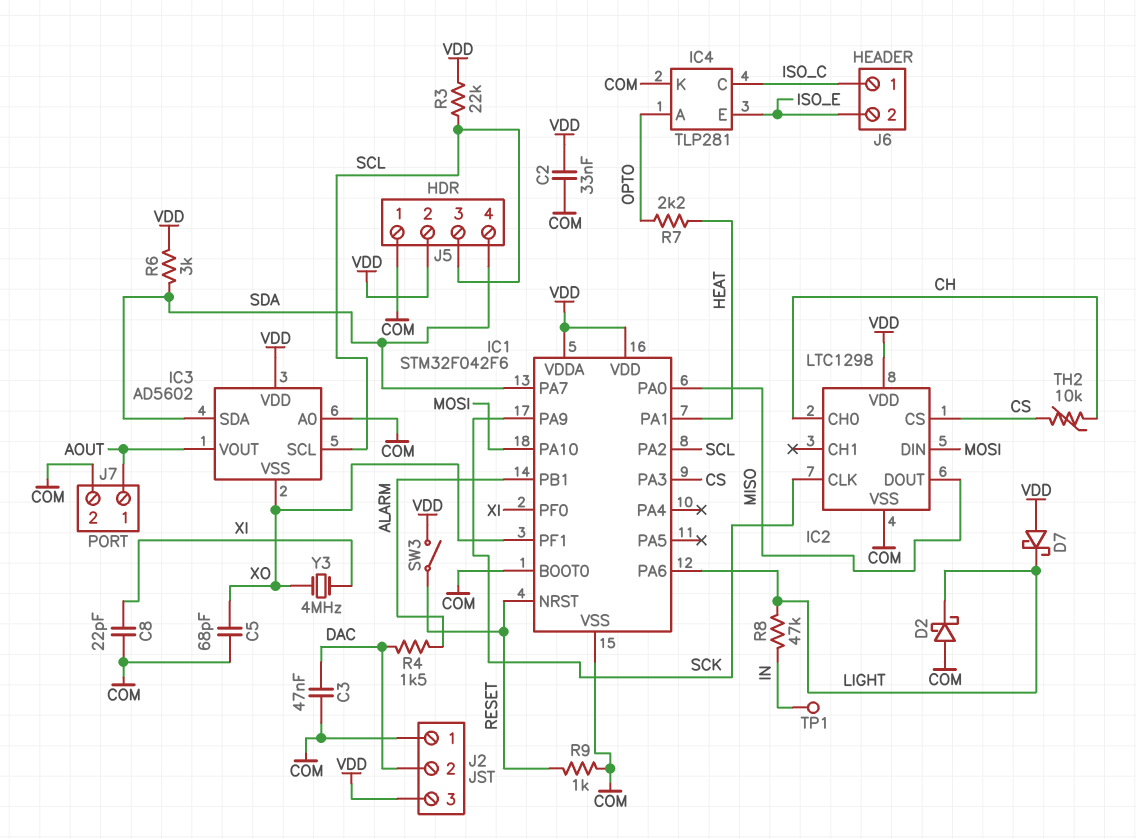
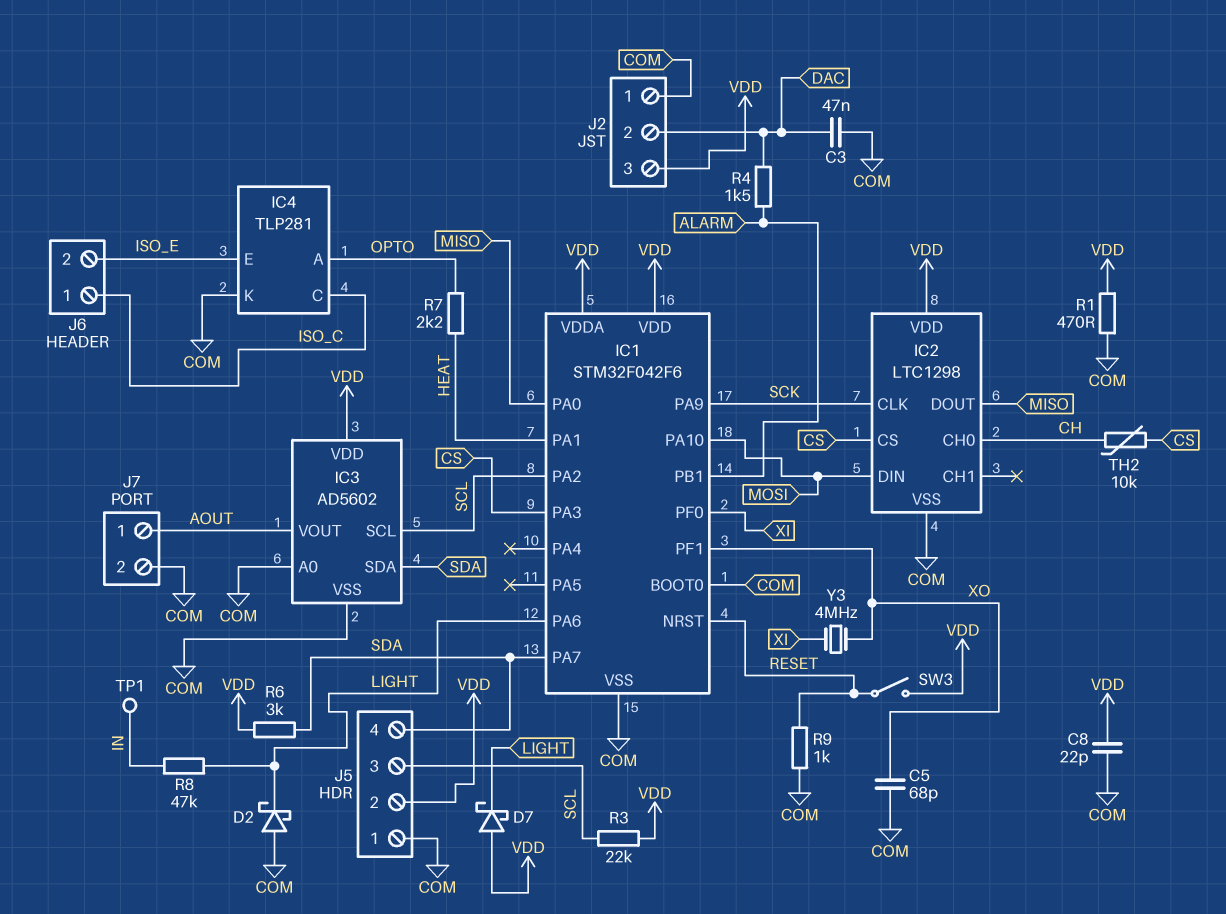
C2: 33nF (COM, VDD) -> none
C8: 22pF (COM, XI) -> 22pF (COM, VDD)
IC3 pin VSS: XO -> COM
R1: none -> 470 (COM, VDD)

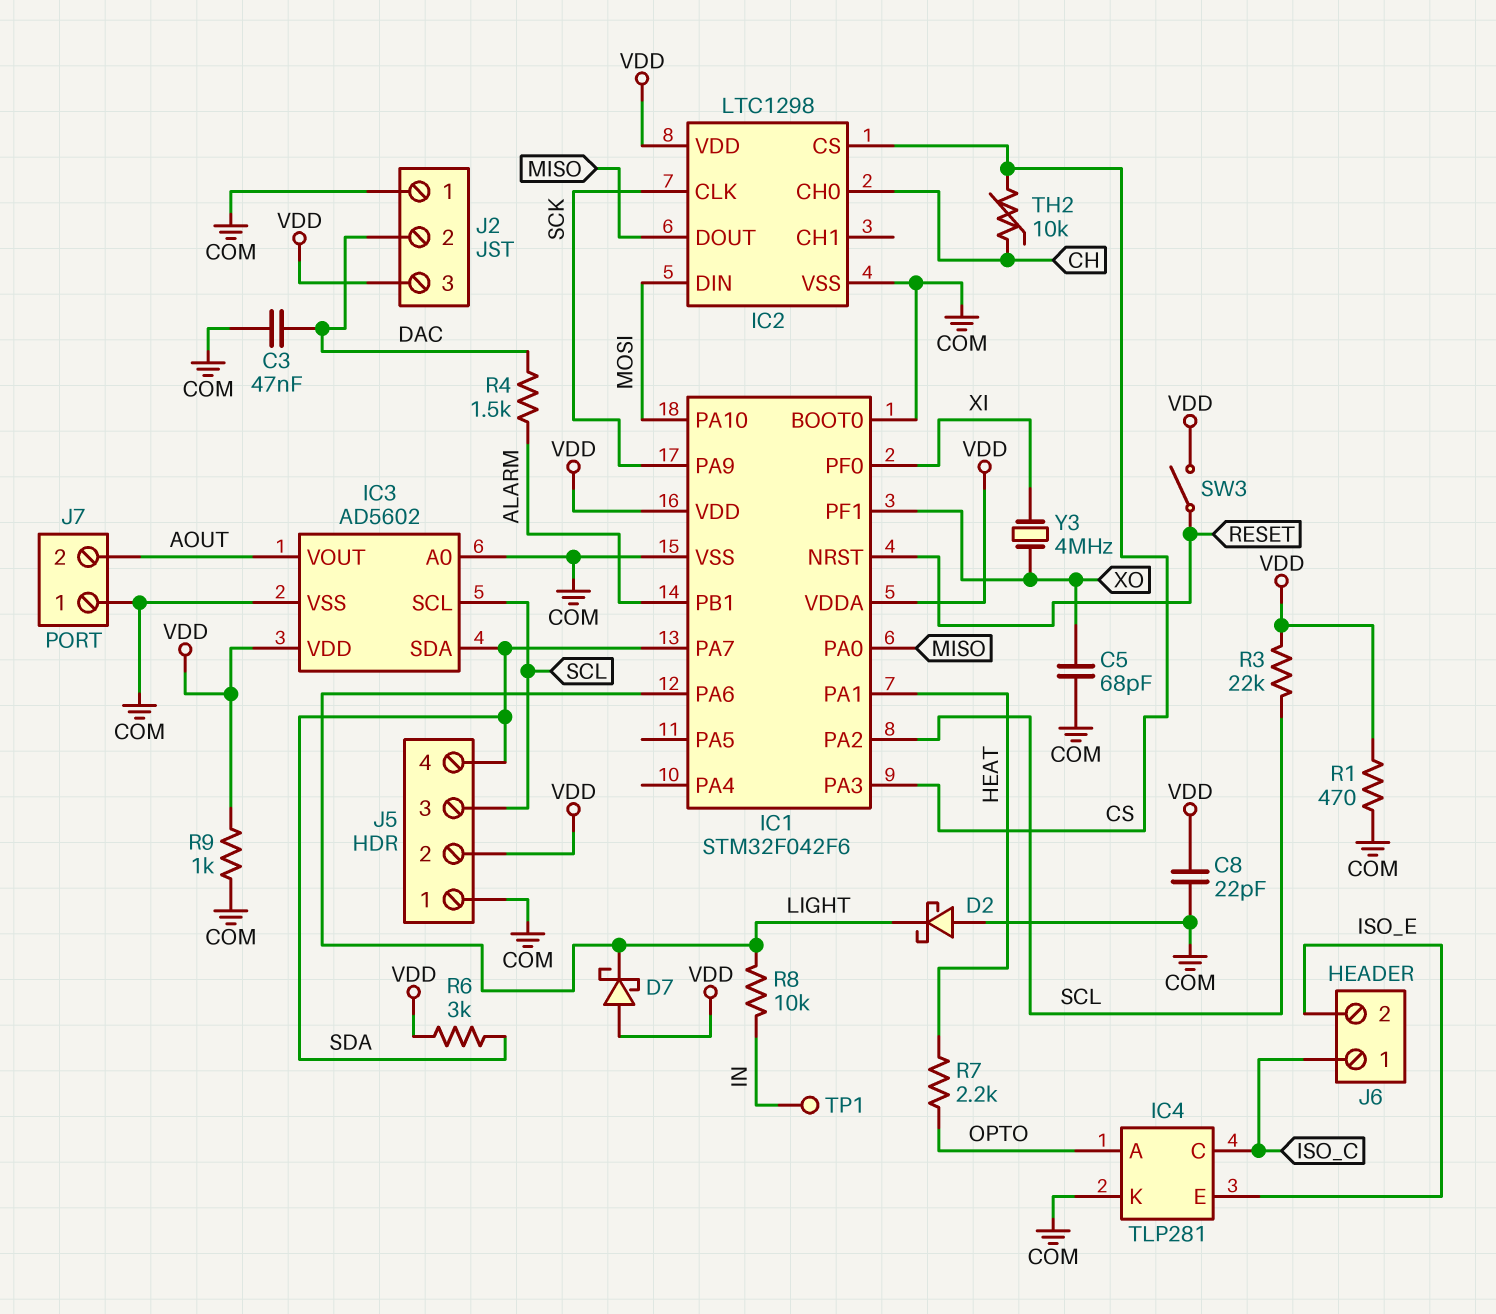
J7 pin 1: AOUT -> COM
J7 pin 2: COM -> AOUT
R8: 47k (IN, LIGHT) -> 10k (IN, LIGHT)
R9: 1k (COM, RESET) -> 1k (COM, VDD)

